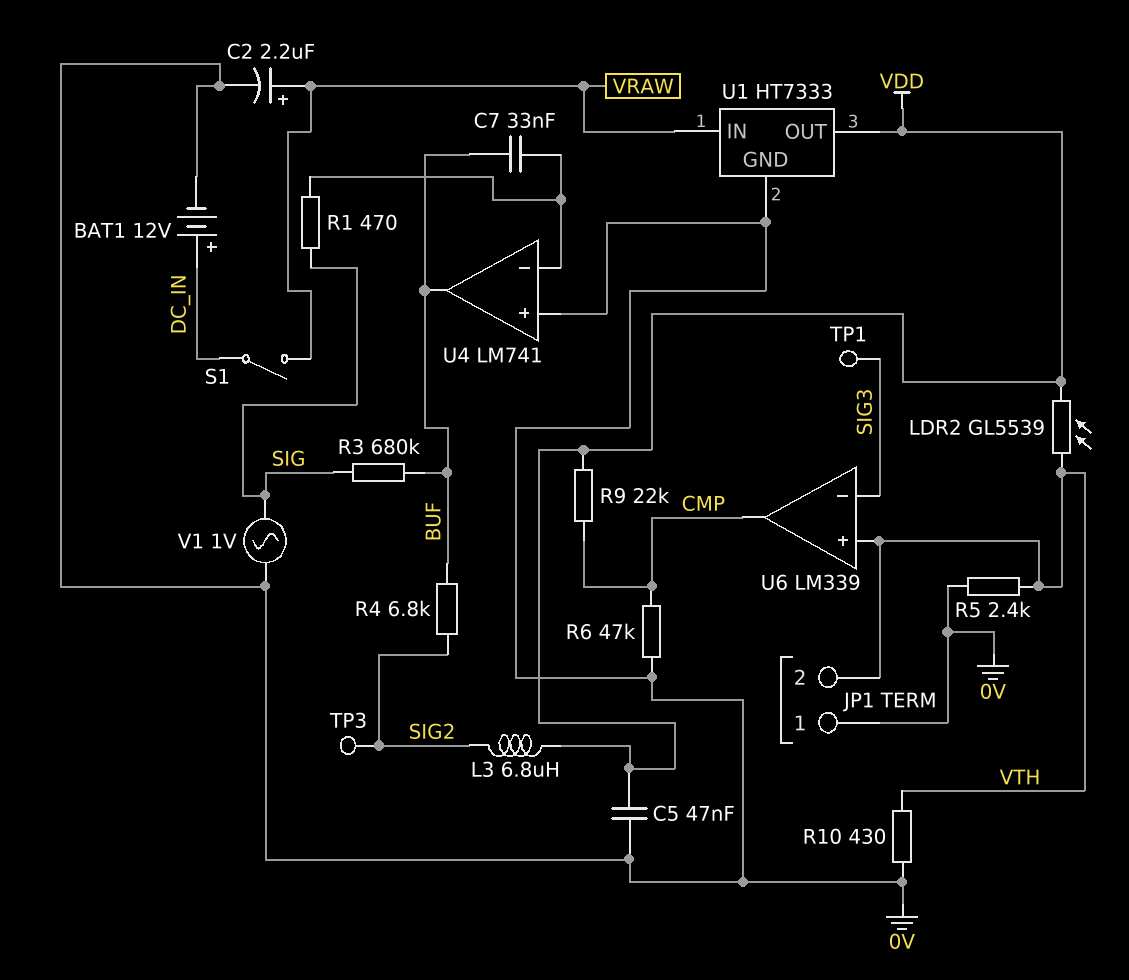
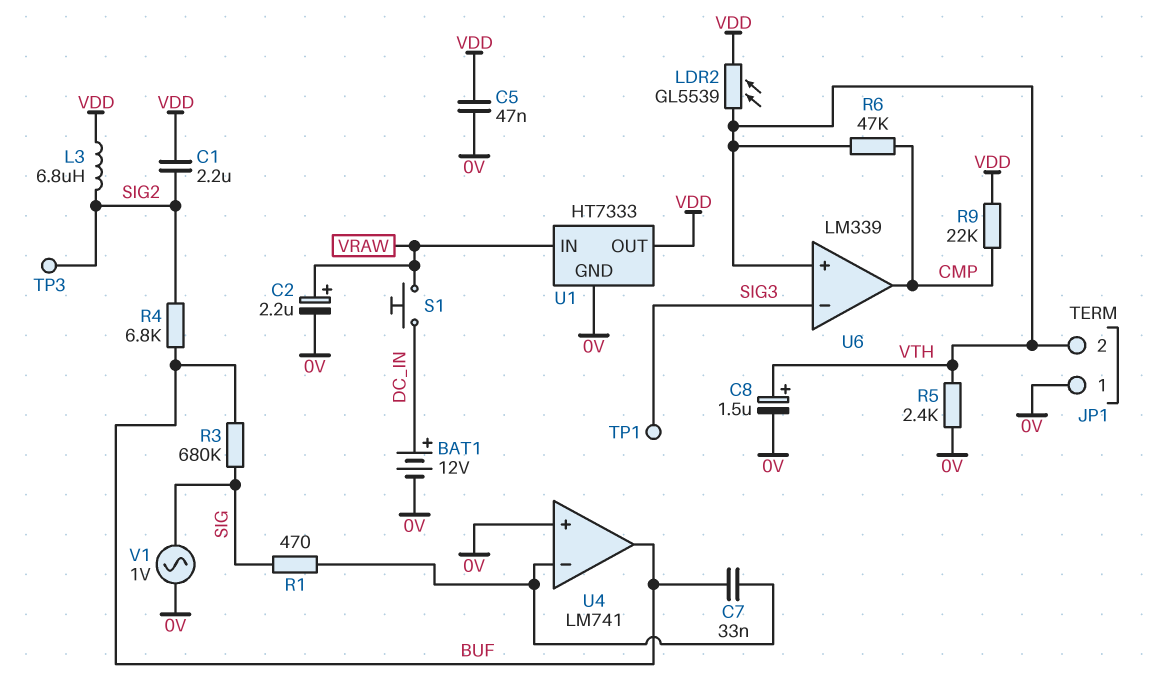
C1: none -> 2.2uF (SIG2, VDD)
C8: none -> 1.5uF (plus VTH, minus 0V)
R6: 47k (0V, CMP) -> 47k (CMP, VTH)
R10: 430 (0V, VTH) -> none
S1: switch (DC_IN, VRAW) -> button (DC_IN, VRAW)

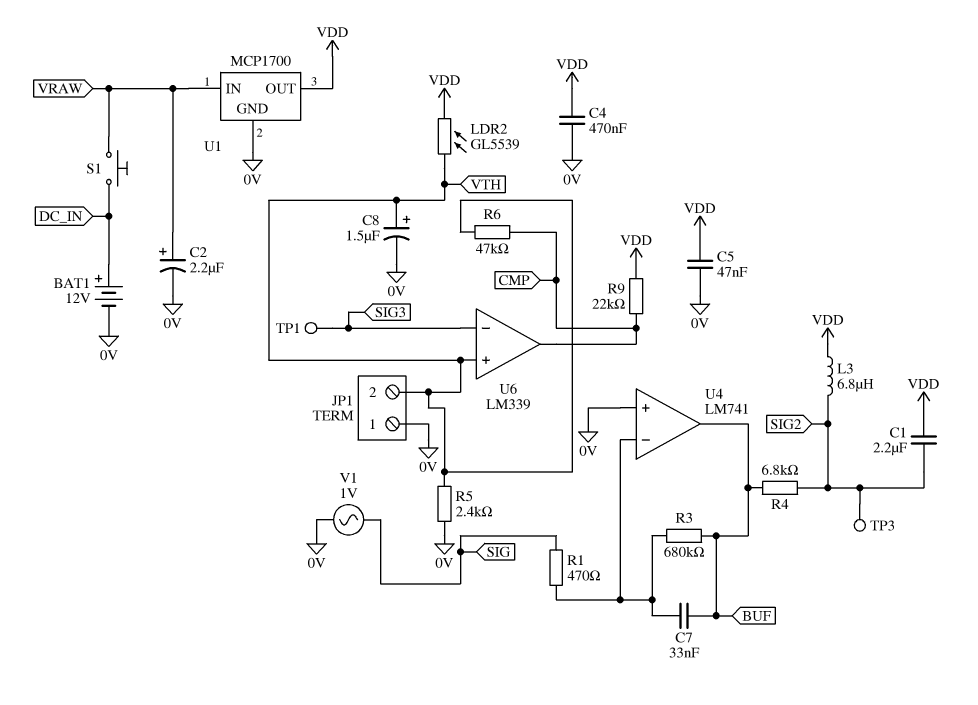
C4: none -> 470nF (0V, VDD)
R3: 680k (BUF, SIG) -> 680k (BUF, U4/in-)
U1: HT7333 -> MCP1700

